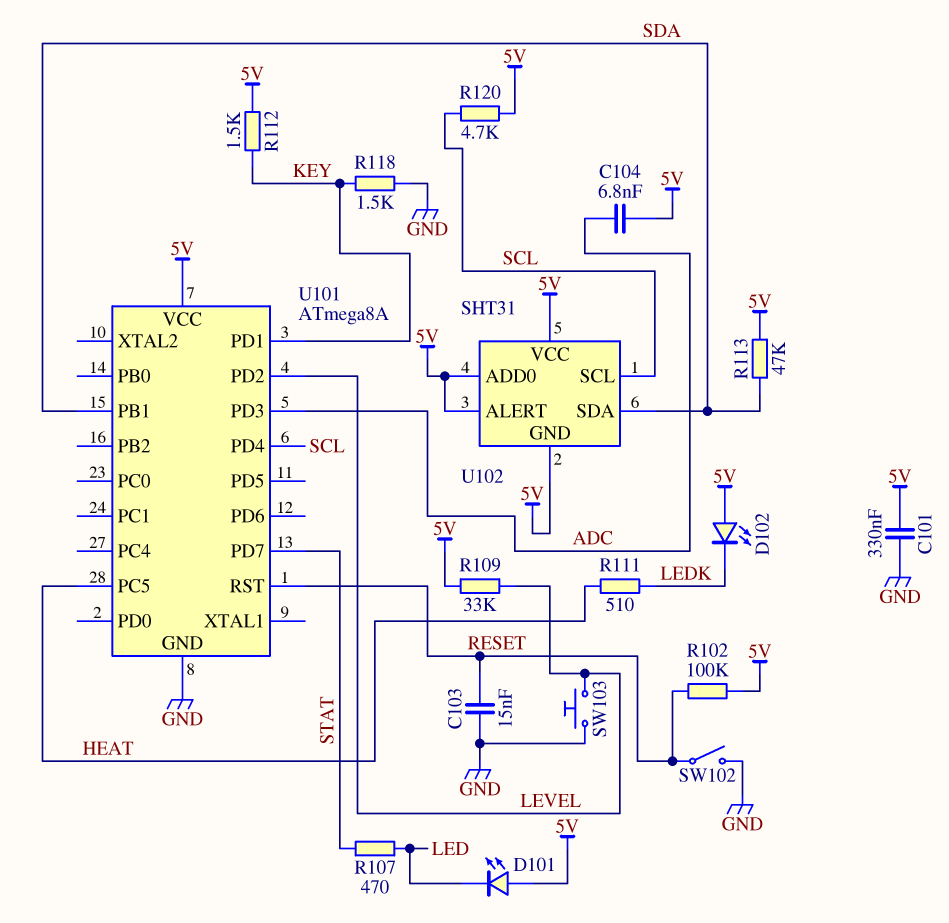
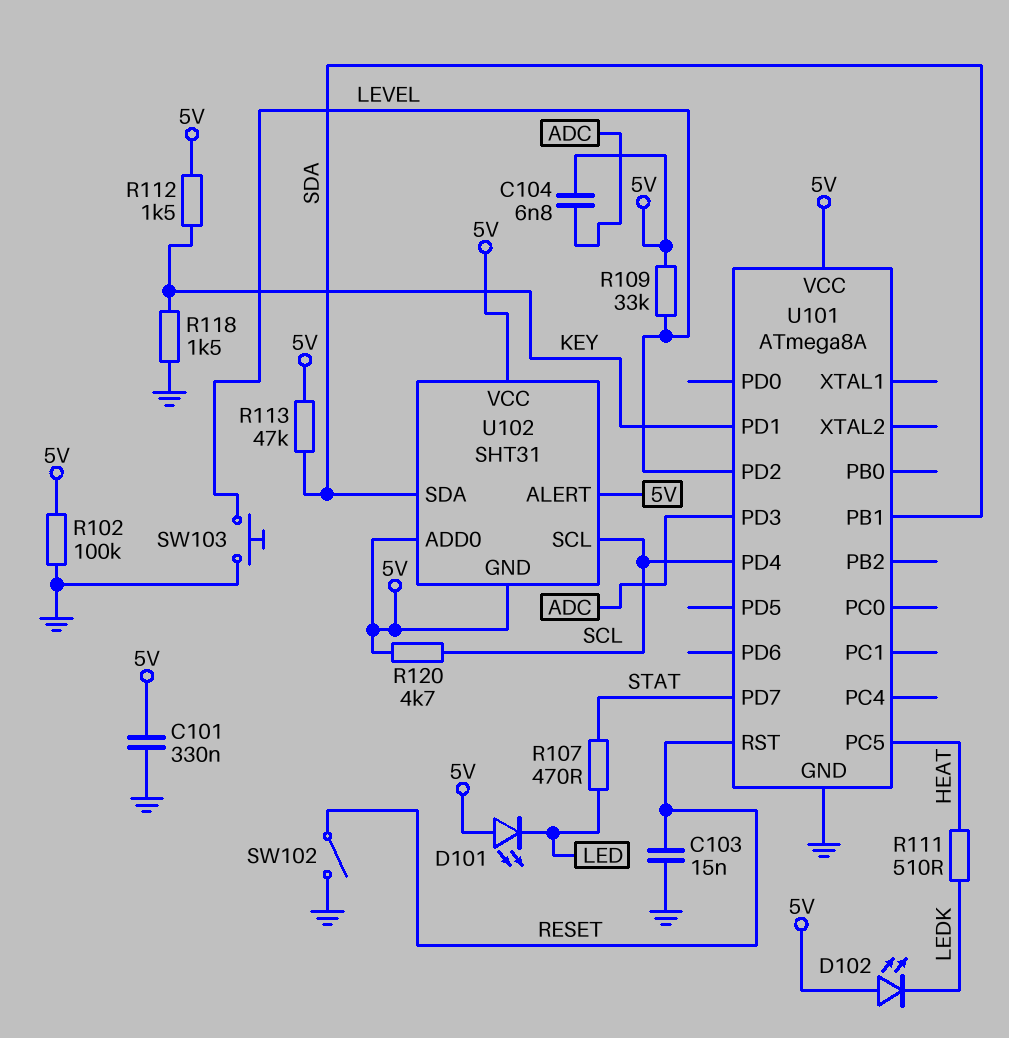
R102: 100k (5V, RESET) -> 100k (5V, GND)

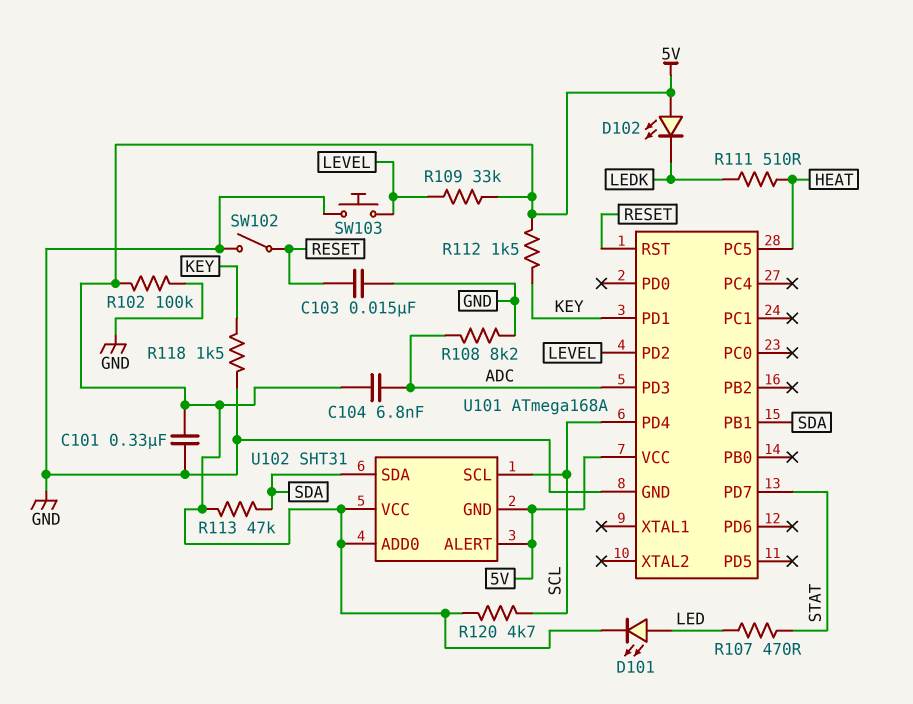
D101: LED (A 5V, K LED) -> LED (A LED, K 5V)
R108: none -> 8.2k (ADC, GND)
U101: ATmega8A -> ATmega168A

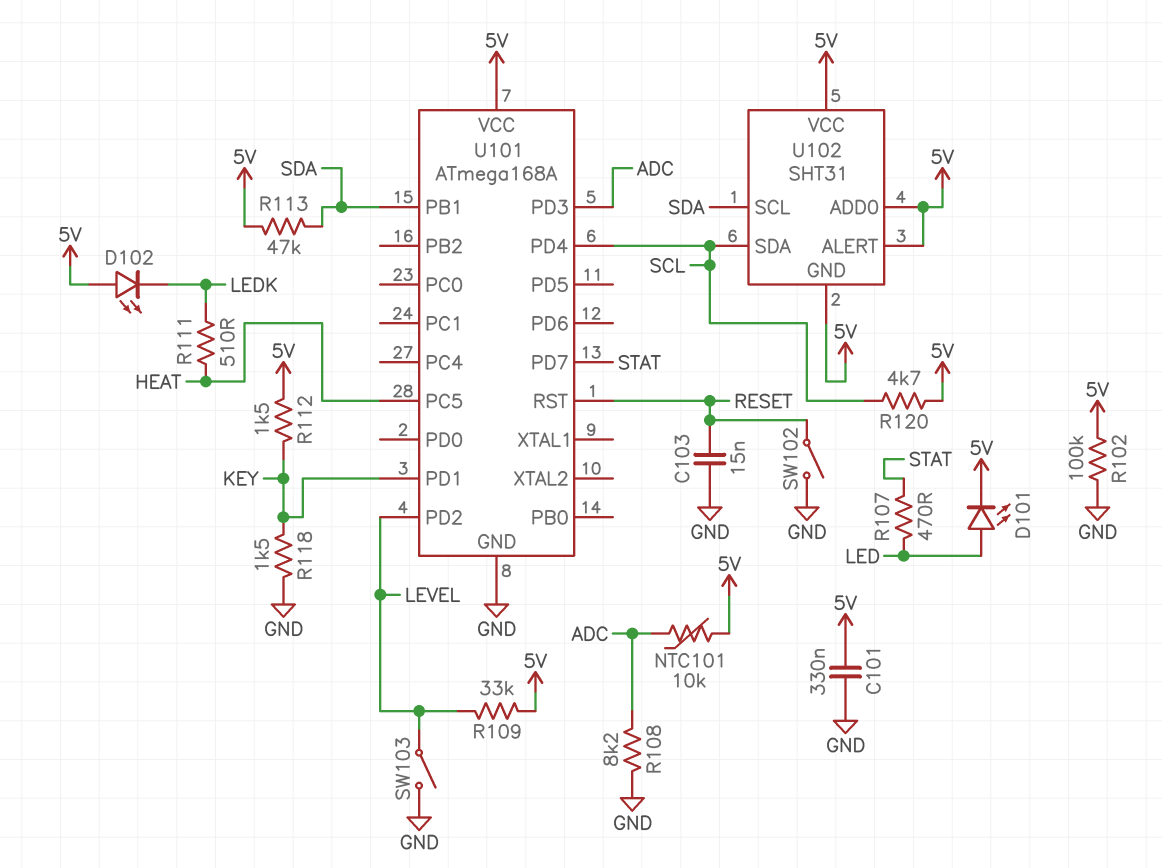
C104: 6.8nF (5V, ADC) -> none
NTC101: none -> 10k (5V, ADC)
SW103: button (GND, LEVEL) -> switch (GND, LEVEL)
U102 pin SCL: SCL -> SDA
U102 pin SDA: SDA -> SCL

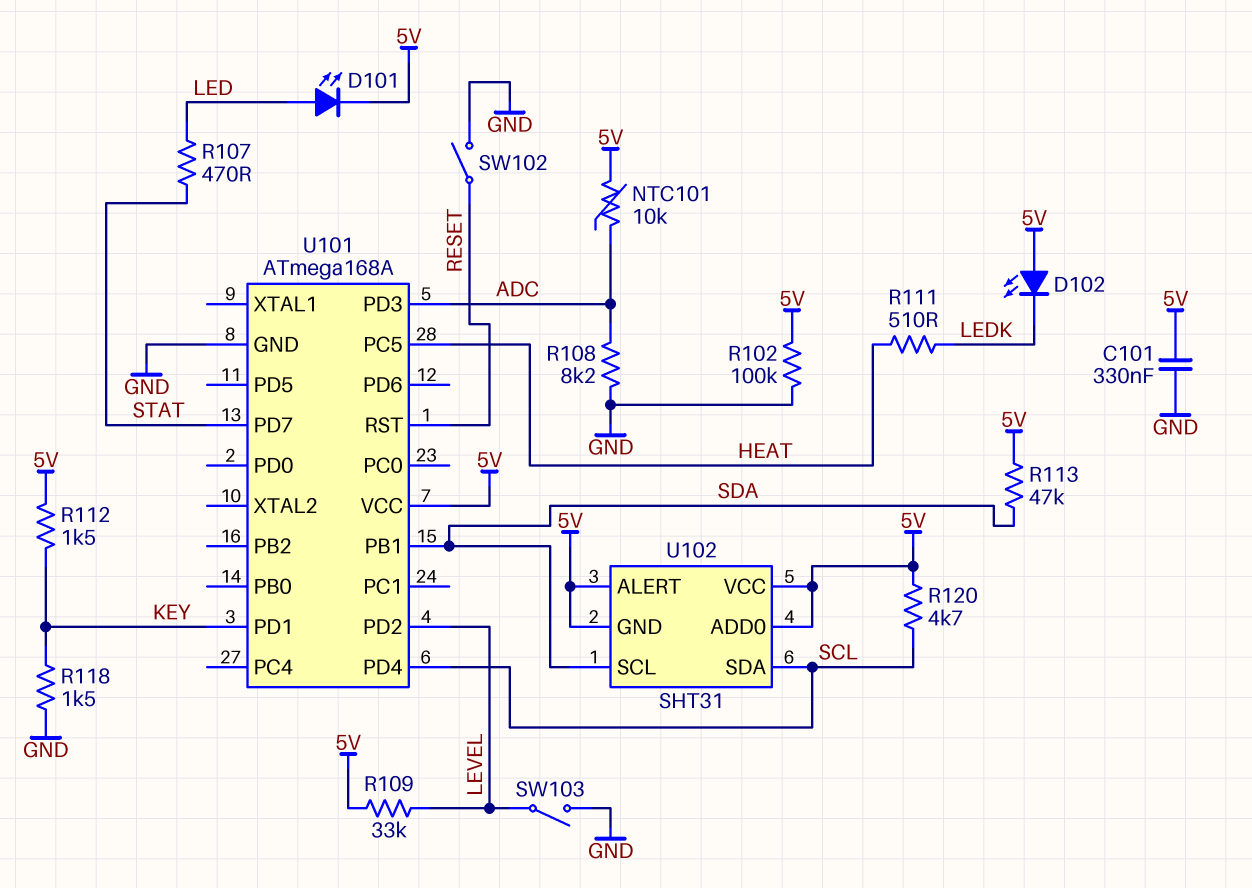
C103: 15nF (GND, RESET) -> none

